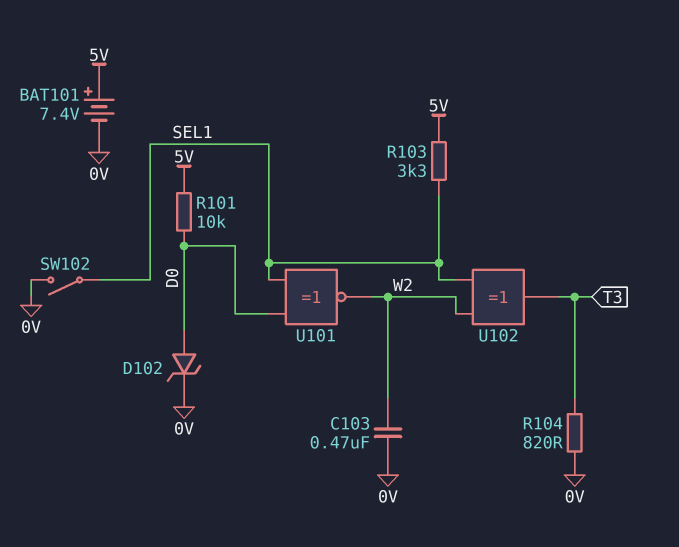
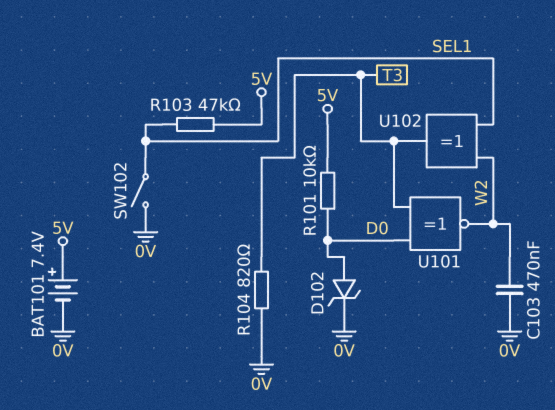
R103: 3.3k (5V, SEL1) -> 47k (5V, SEL1)
U101: XNOR (in D0, in SEL1, out W2) -> XNOR (in D0, in T3, out W2)

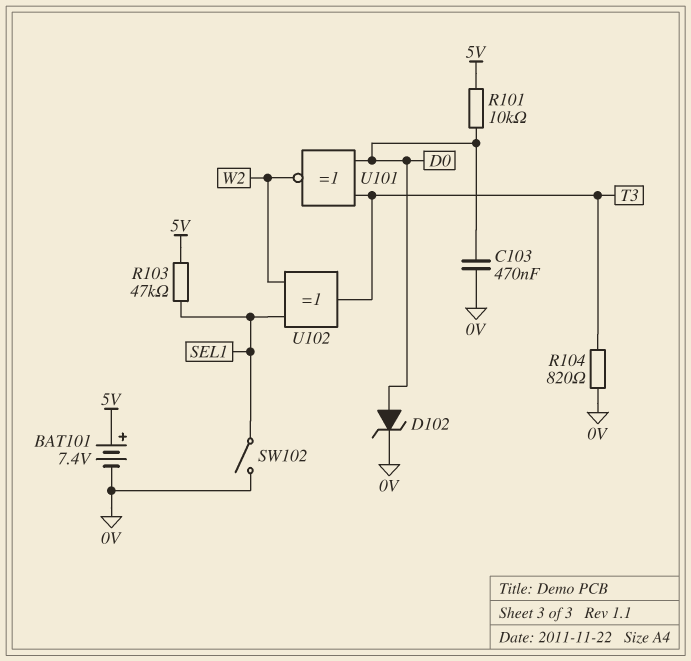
C103: 470nF (0V, W2) -> 470nF (0V, D0)

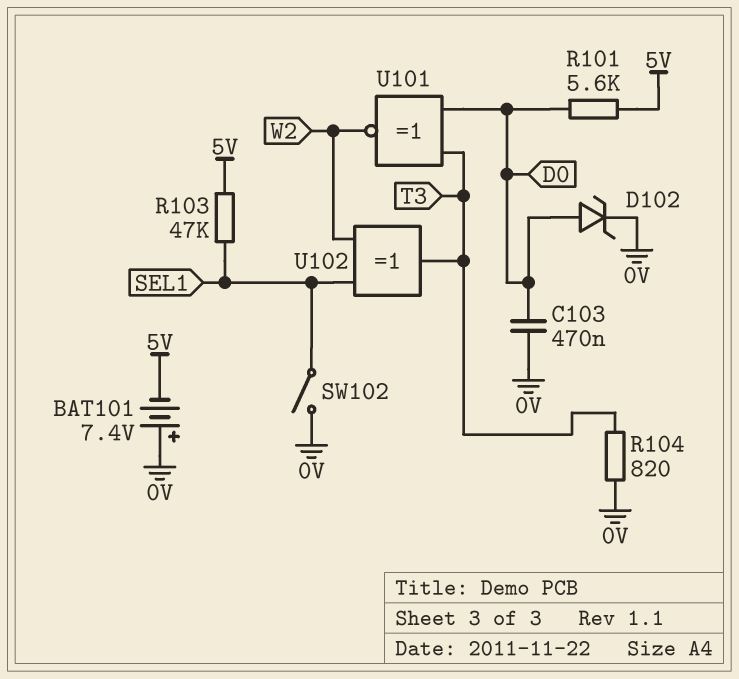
BAT101: 7.4V (plus 5V, minus 0V) -> 7.4V (plus 0V, minus 5V)
R101: 10k (5V, D0) -> 5.6k (5V, D0)

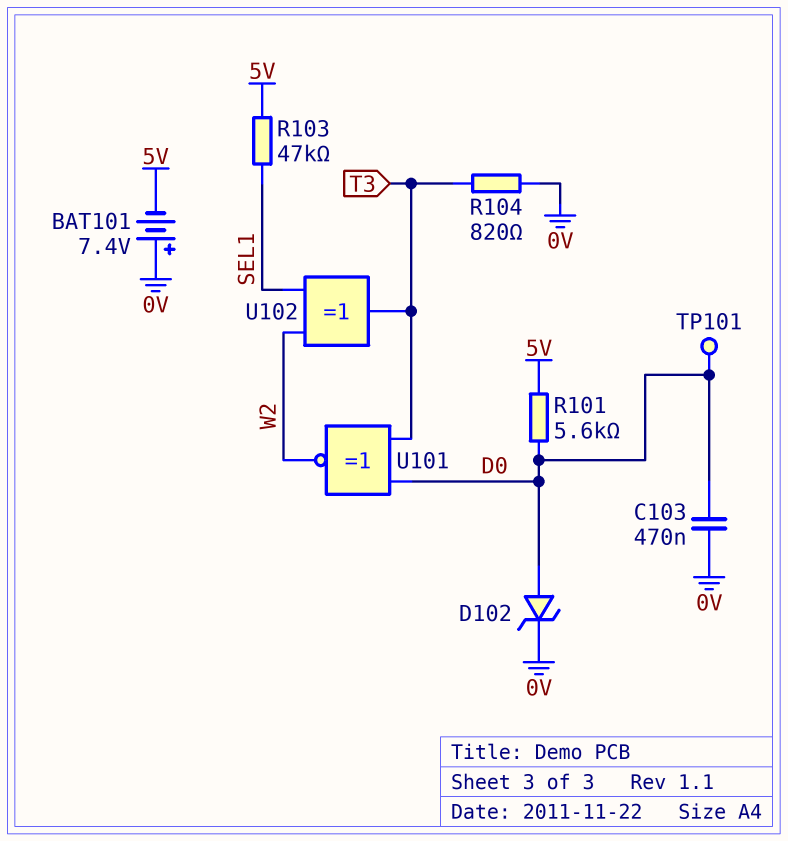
SW102: switch (0V, SEL1) -> none
TP101: none -> test point (D0)

